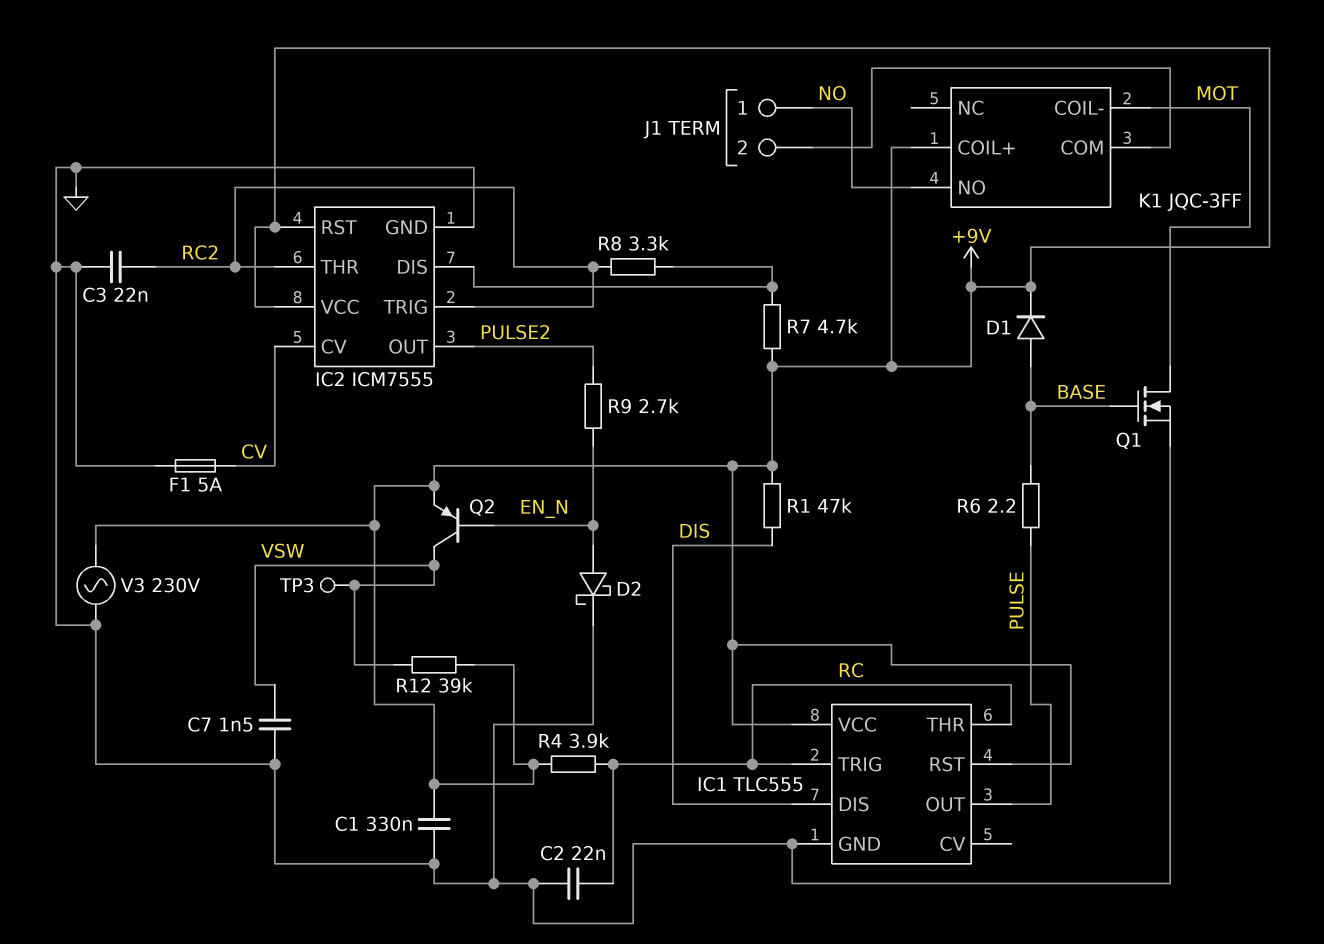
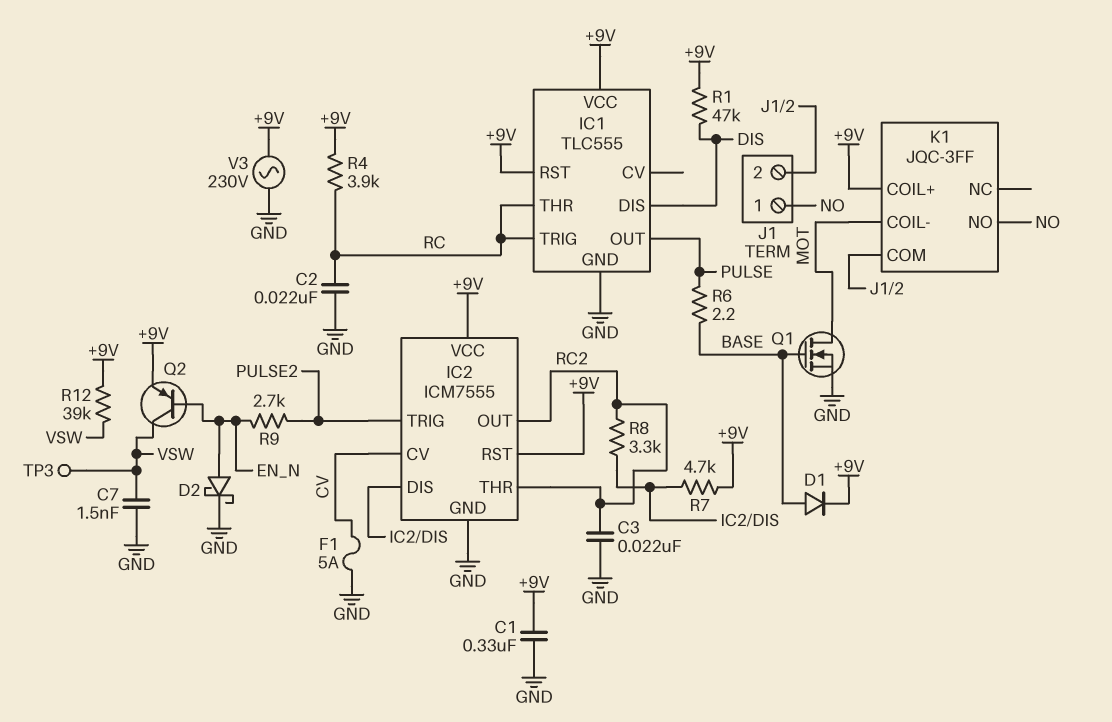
IC2 pin OUT: PULSE2 -> RC2
IC2 pin TRIG: RC2 -> PULSE2

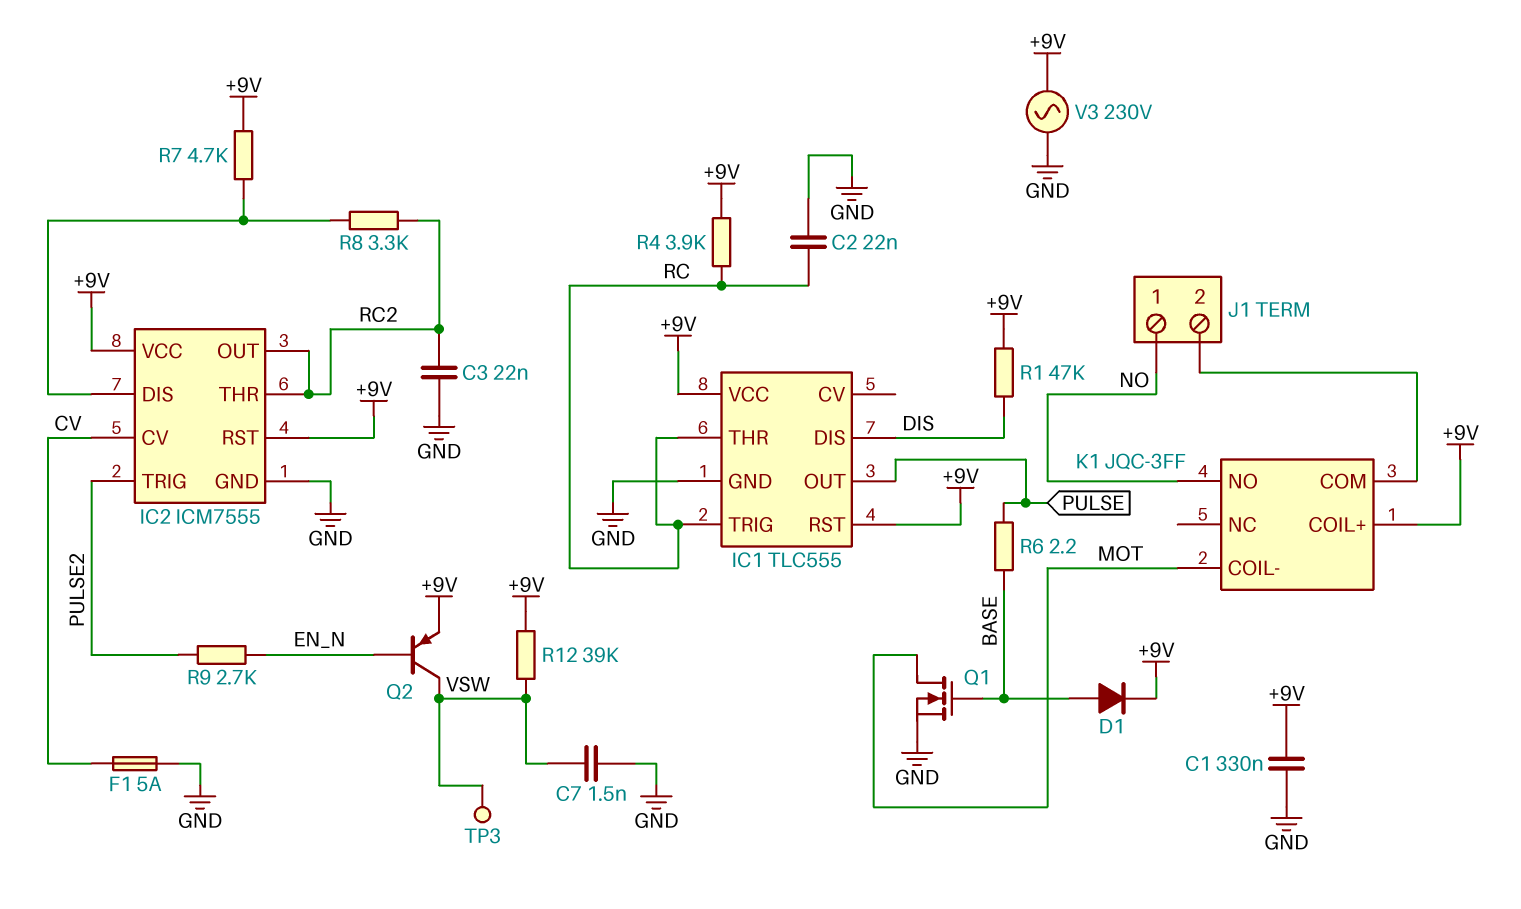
D2: schottky (A EN_N, K GND) -> none

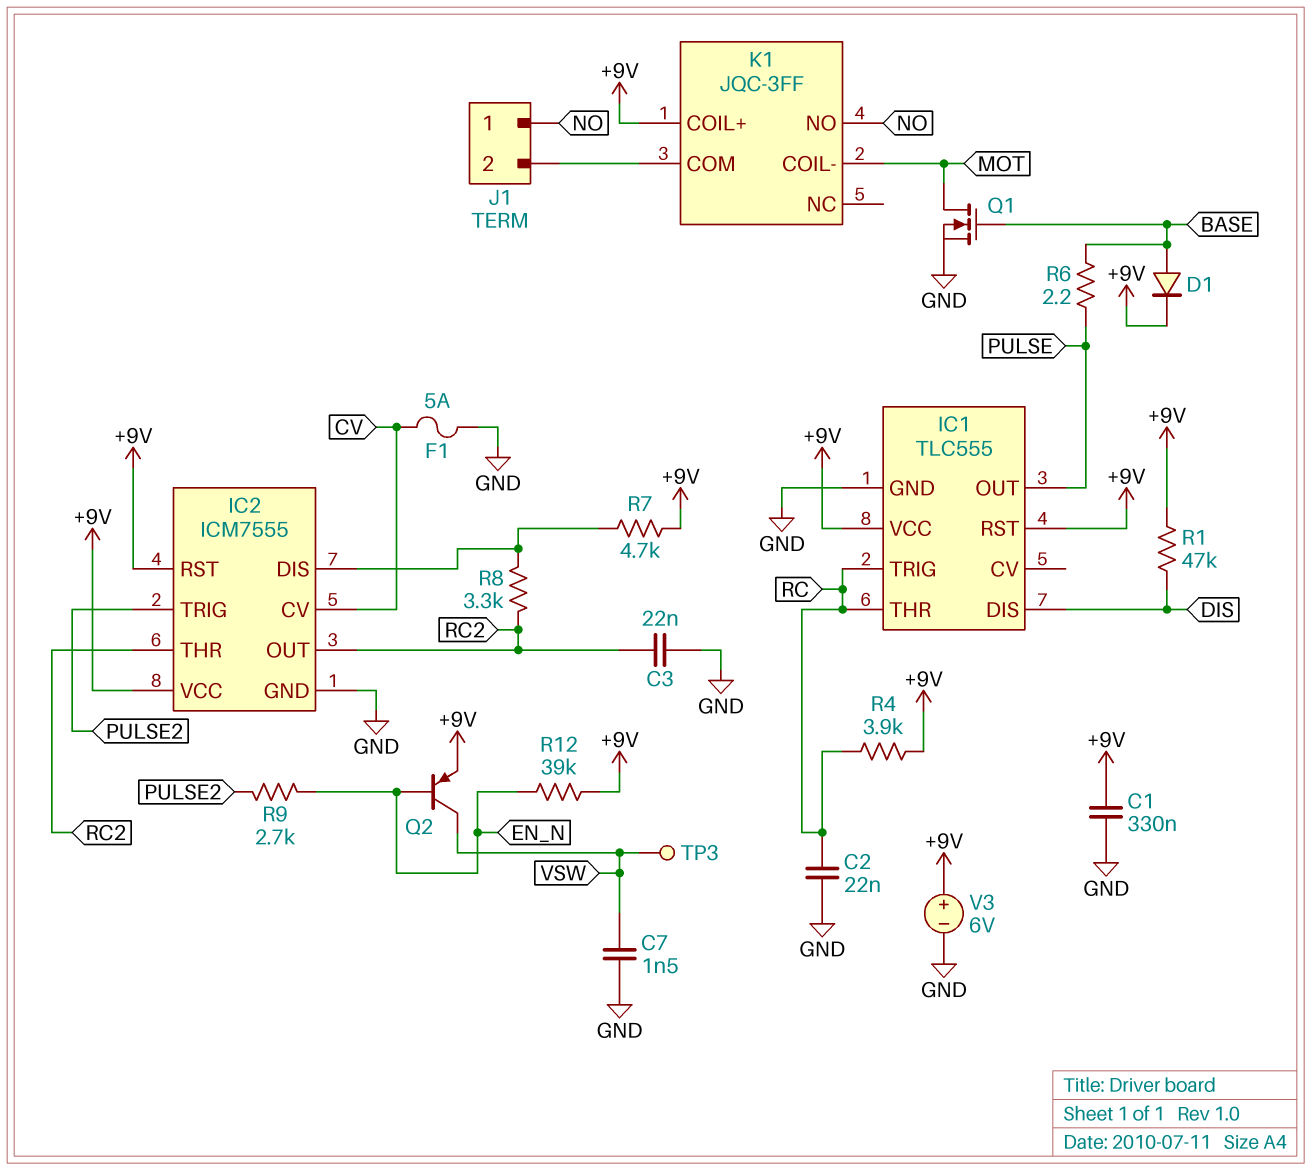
R12: 39k (+9V, VSW) -> 39k (+9V, EN_N)
V3: AC 230V (+9V, GND) -> 6V (plus +9V, minus GND)

